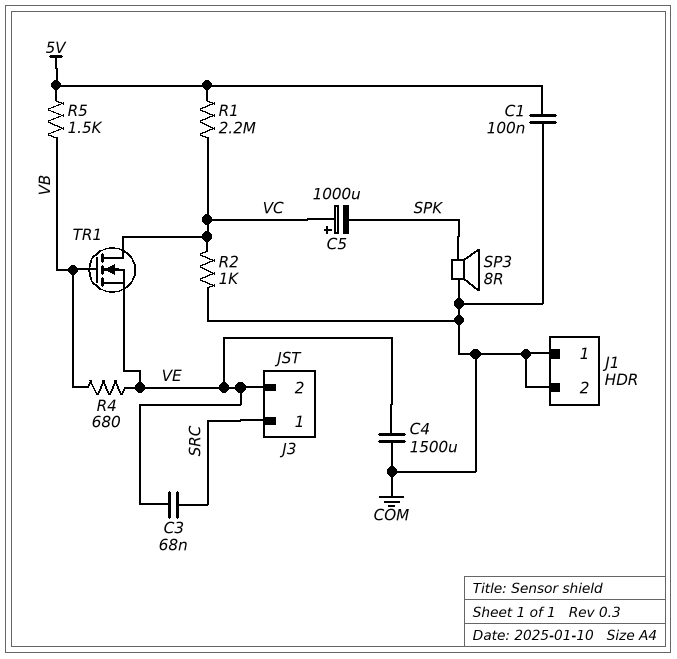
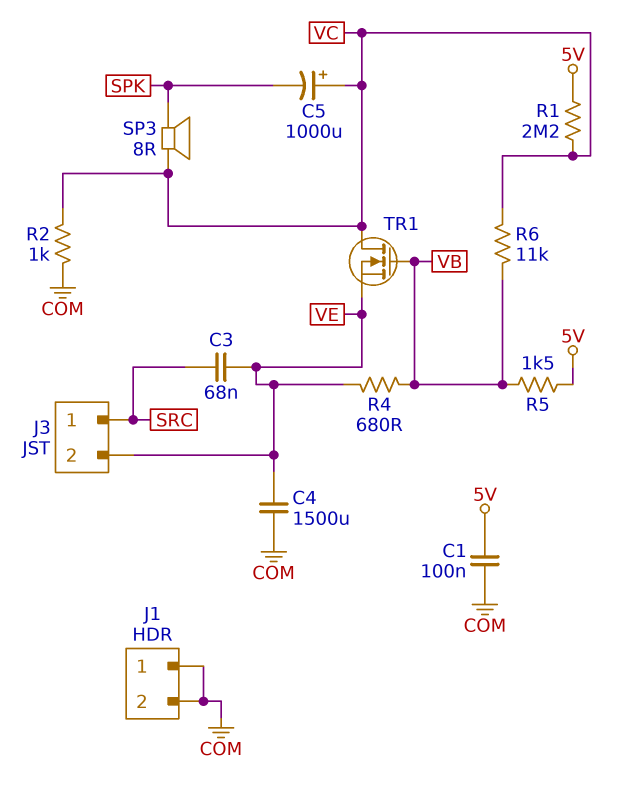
R6: none -> 11k (VB, VC)
SP3: speaker 8R (COM, SPK) -> speaker 8R (SPK, VC)

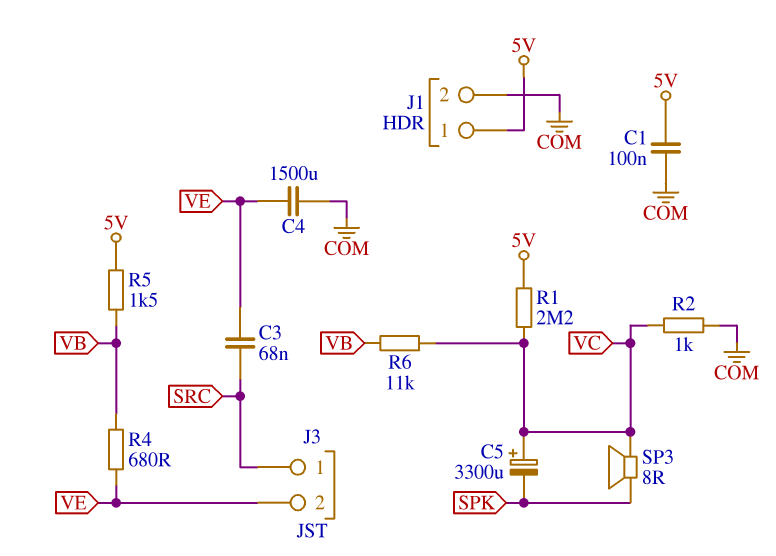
C5: 1000uF (plus VC, minus SPK) -> 3300uF (plus VC, minus SPK)
J1 pin 1: COM -> 5V
TR1: NMOS (G VB, D VC, S VE) -> none

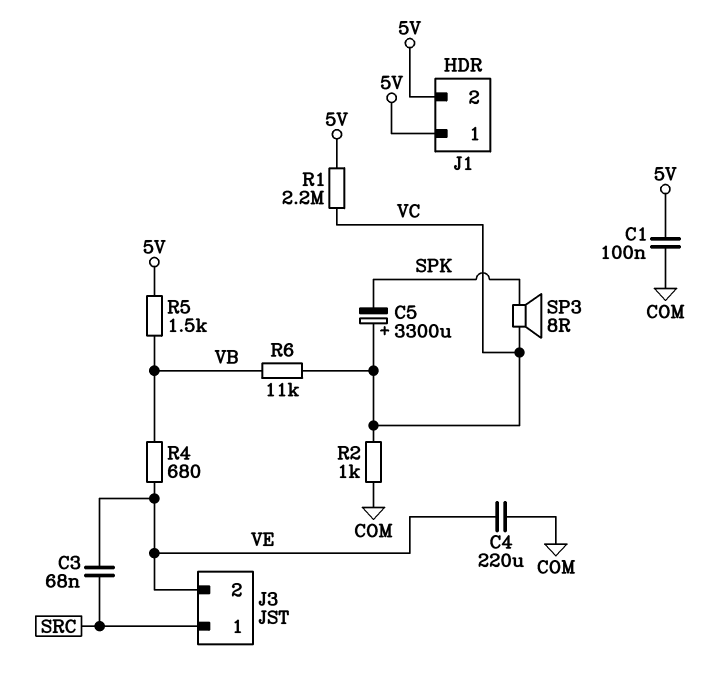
C4: 1500uF (COM, VE) -> 220uF (COM, VE)
J1 pin 2: COM -> 5V

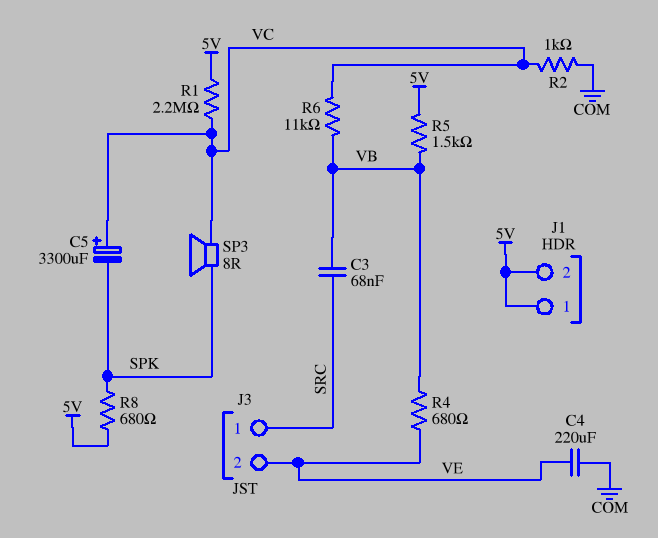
C1: 100nF (5V, COM) -> none
C3: 68nF (SRC, VE) -> 68nF (SRC, VB)
R8: none -> 680 (5V, SPK)

